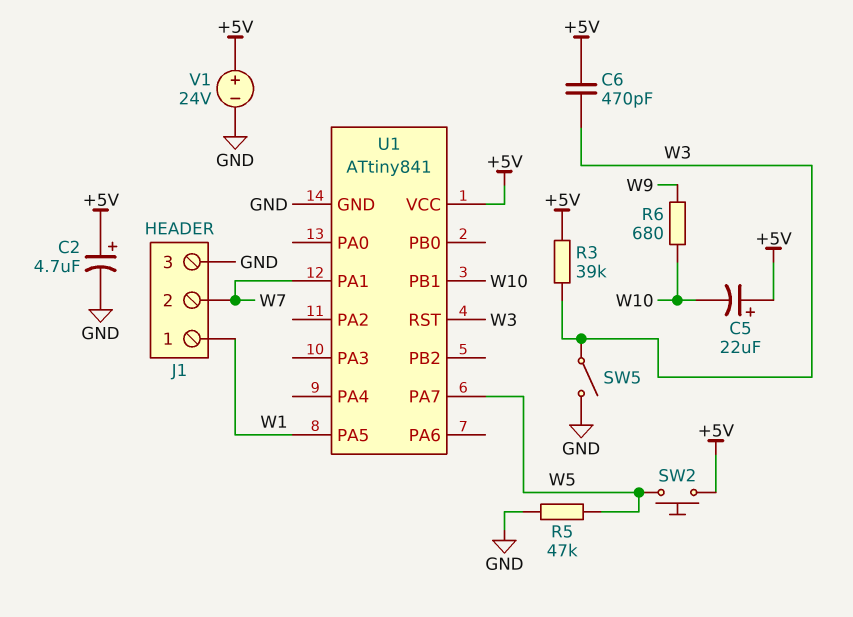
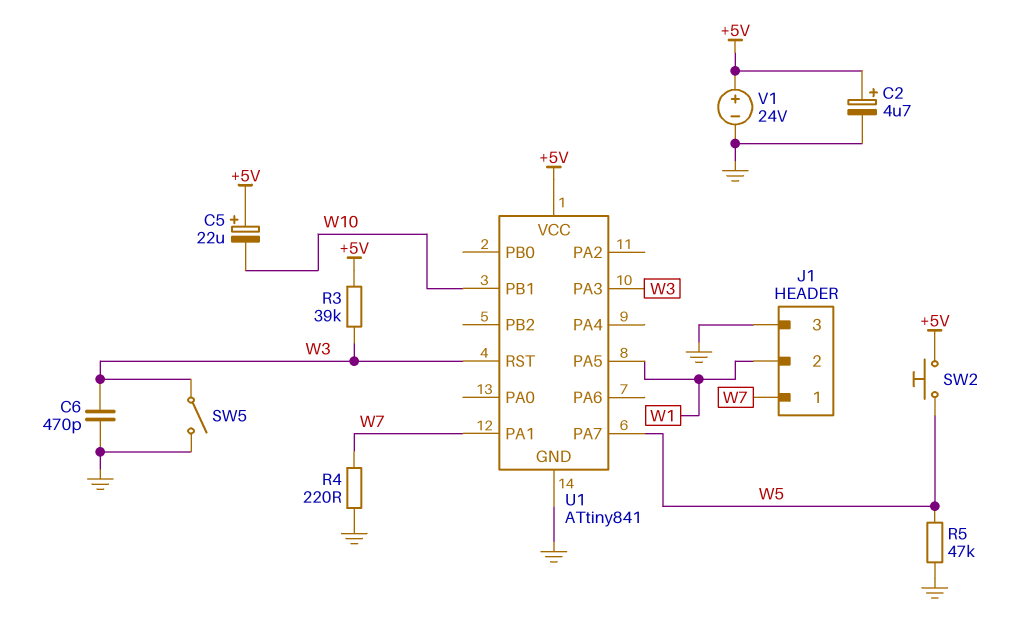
C6: 470pF (+5V, W3) -> 470pF (GND, W3)
J1 pin 1: W1 -> W7
J1 pin 2: W7 -> W1
R4: none -> 220 (GND, W7)
R6: 680 (W9, W10) -> none
U1 pin PA3: none -> W3

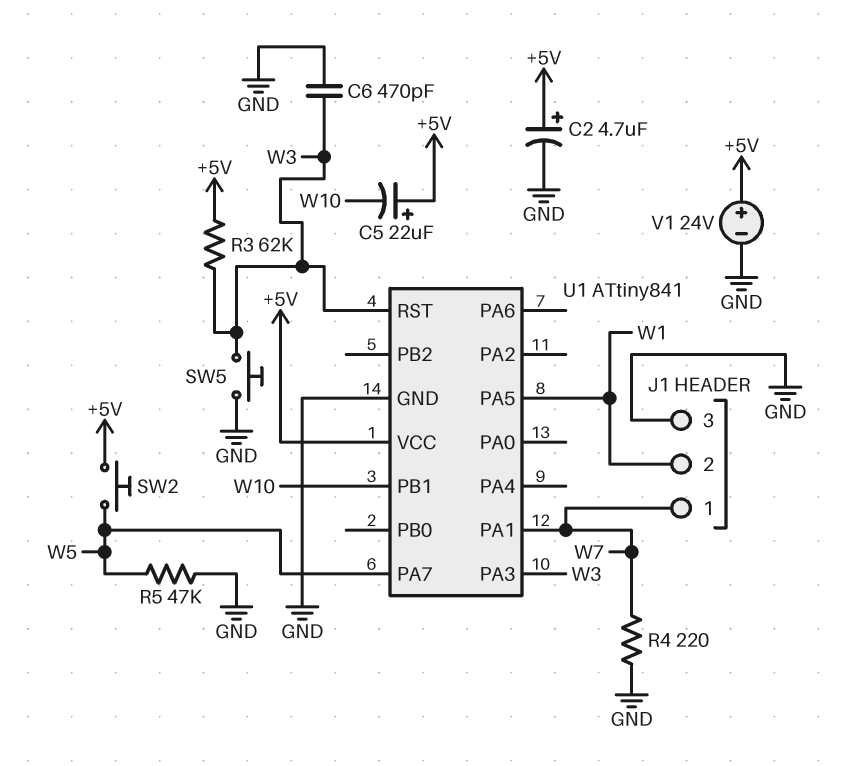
R3: 39k (+5V, W3) -> 62k (+5V, W3)
SW5: switch (GND, W3) -> button (GND, W3)

